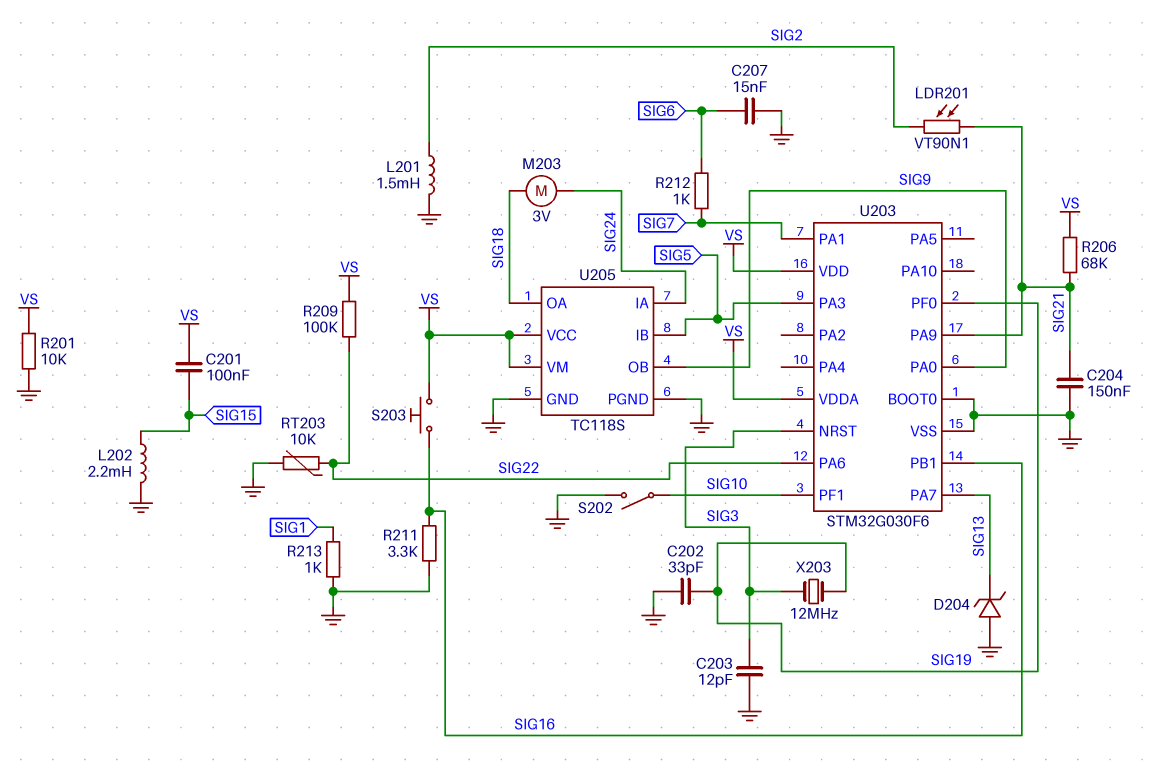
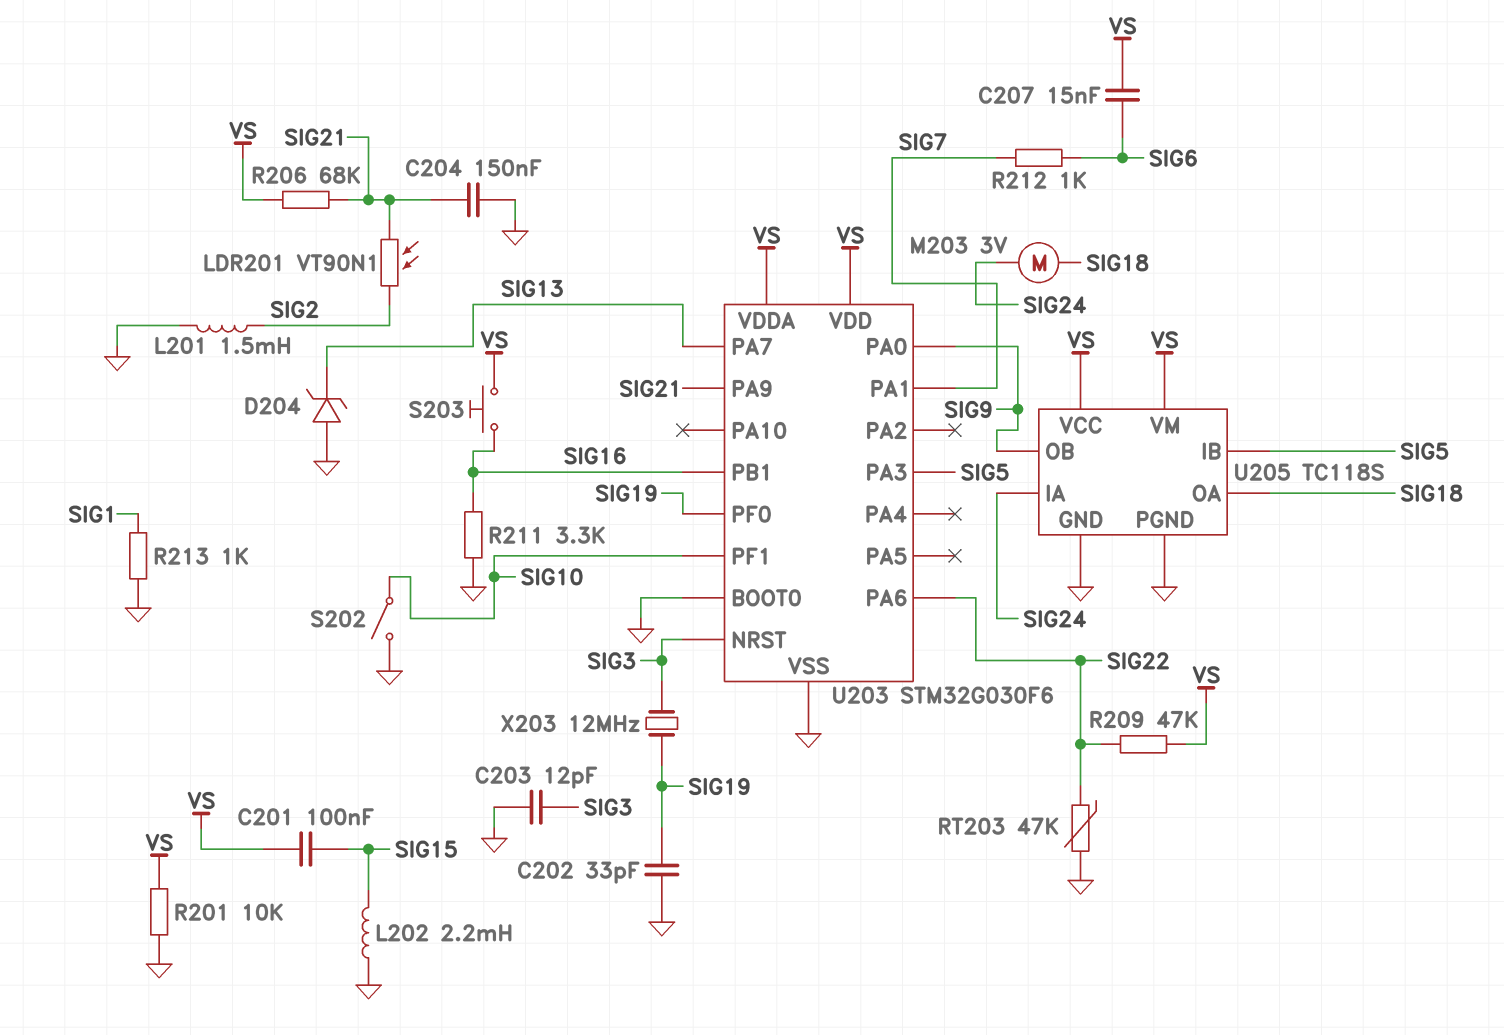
C207: 15nF (GND, SIG6) -> 15nF (SIG6, VS)
R209: 100k (SIG22, VS) -> 47k (SIG22, VS)
RT203: 10k (GND, SIG22) -> 47k (GND, SIG22)

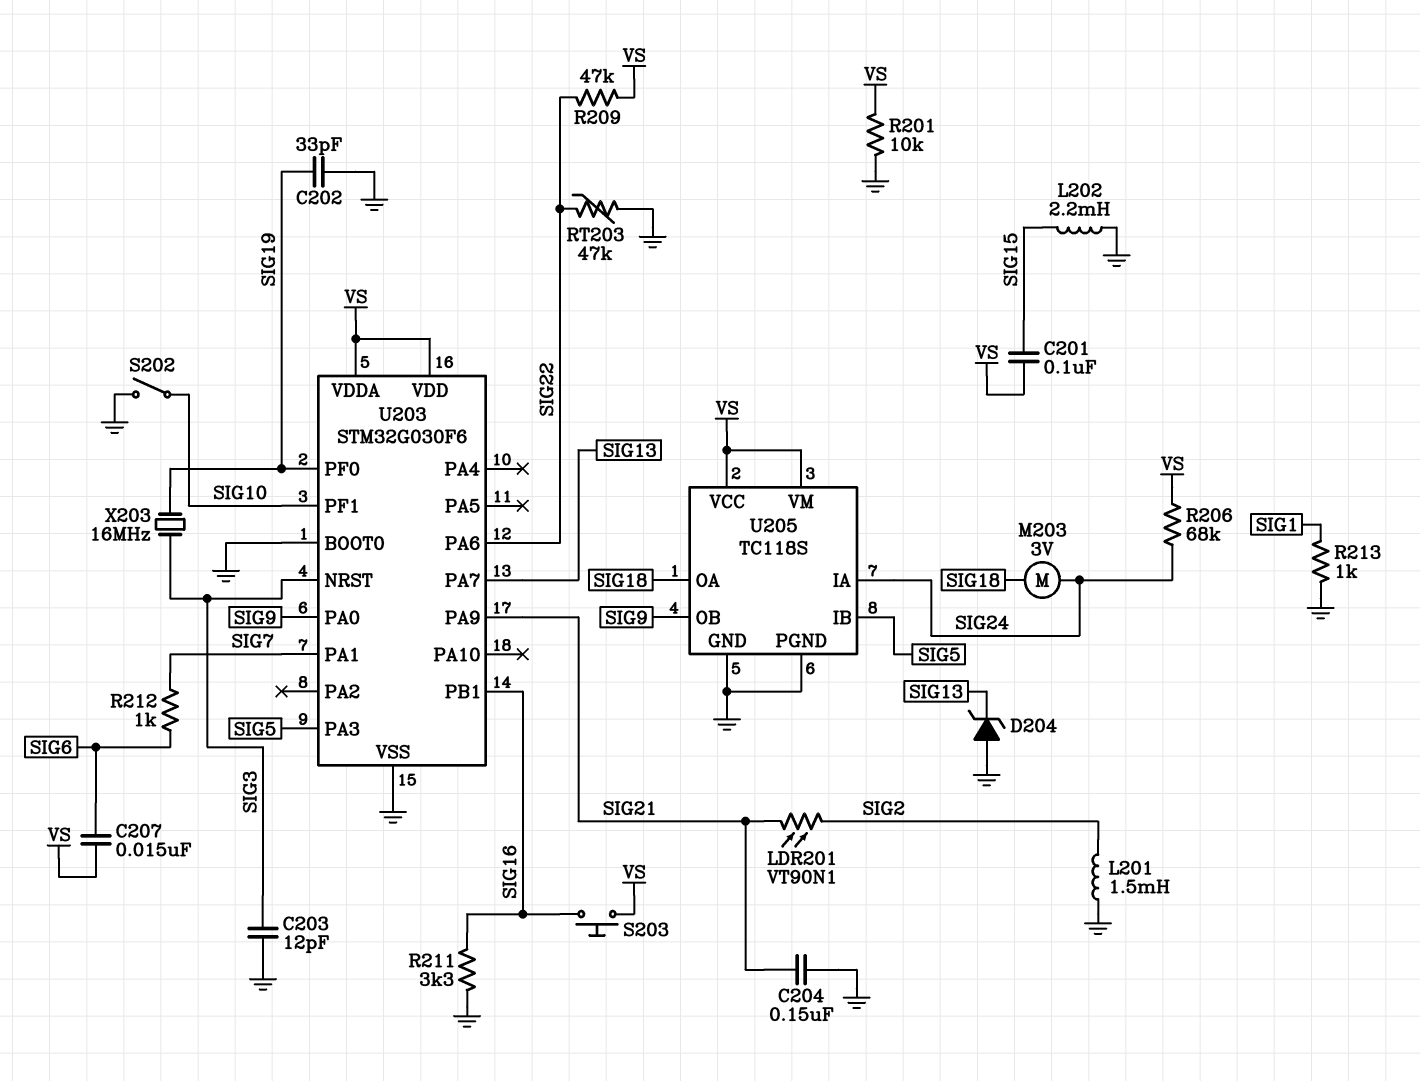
R206: 68k (SIG21, VS) -> 68k (SIG24, VS)
X203: 12MHz (SIG3, SIG19) -> 16MHz (SIG3, SIG19)

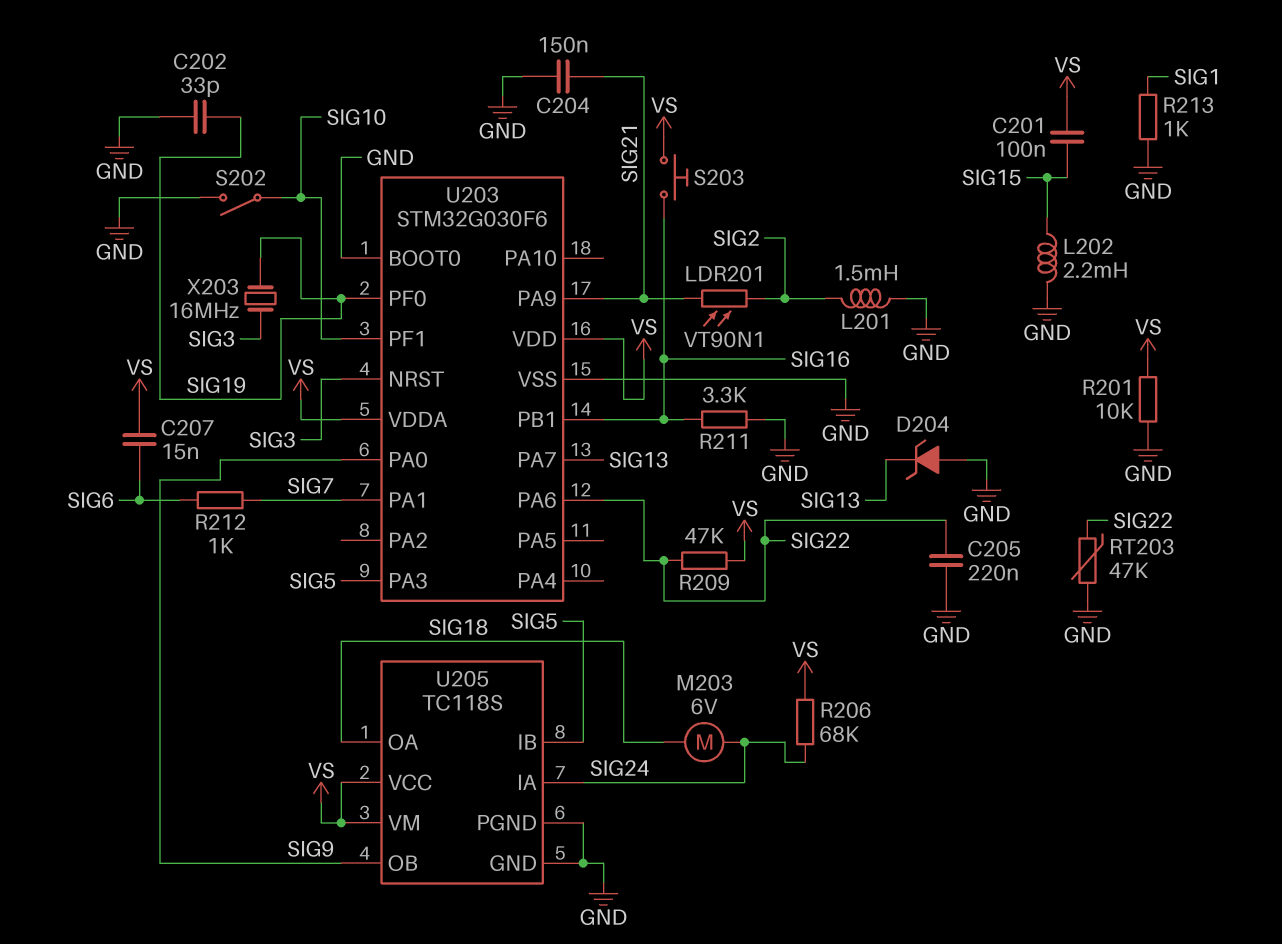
C203: 12pF (GND, SIG3) -> none
C205: none -> 220nF (GND, SIG22)
M203: motor 3V (SIG18, SIG24) -> motor 6V (SIG18, SIG24)

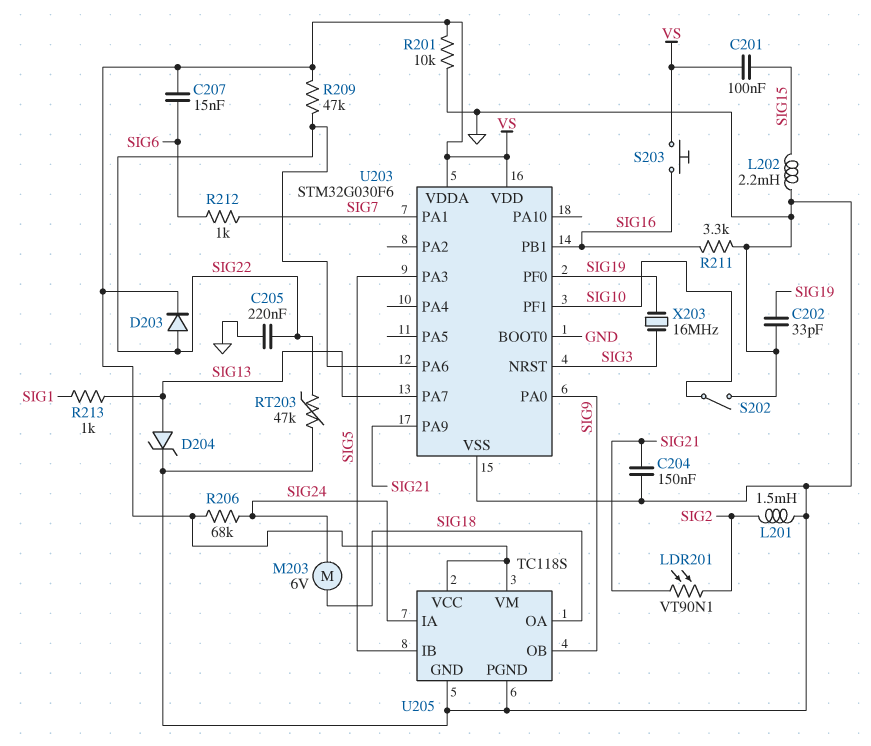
D203: none -> diode (A SIG22, K VS)
D204: zener (A GND, K SIG13) -> zener (A SIG13, K GND)
R213: 1k (GND, SIG1) -> 1k (SIG1, SIG13)

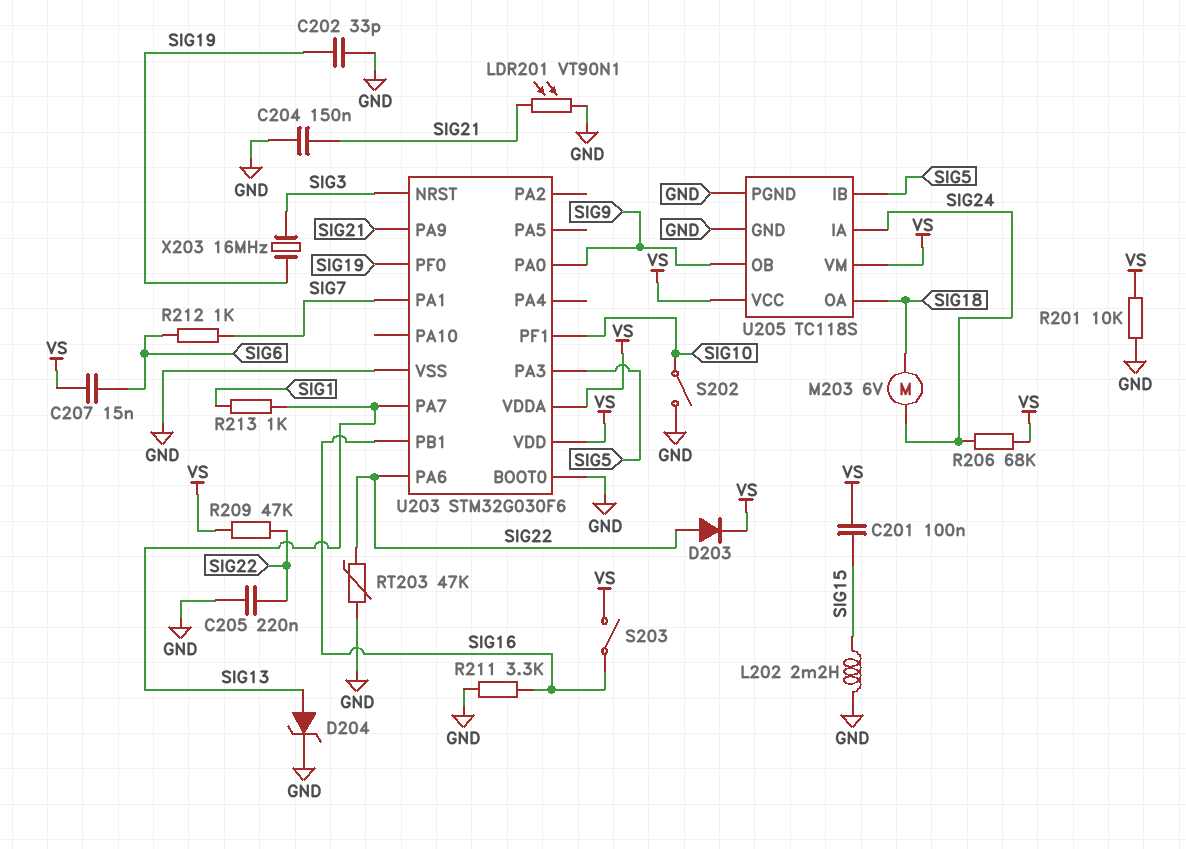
L201: 1.5mH (GND, SIG2) -> none
LDR201: VT90N1 (SIG2, SIG21) -> VT90N1 (GND, SIG21)
S203: button (SIG16, VS) -> switch (SIG16, VS)

